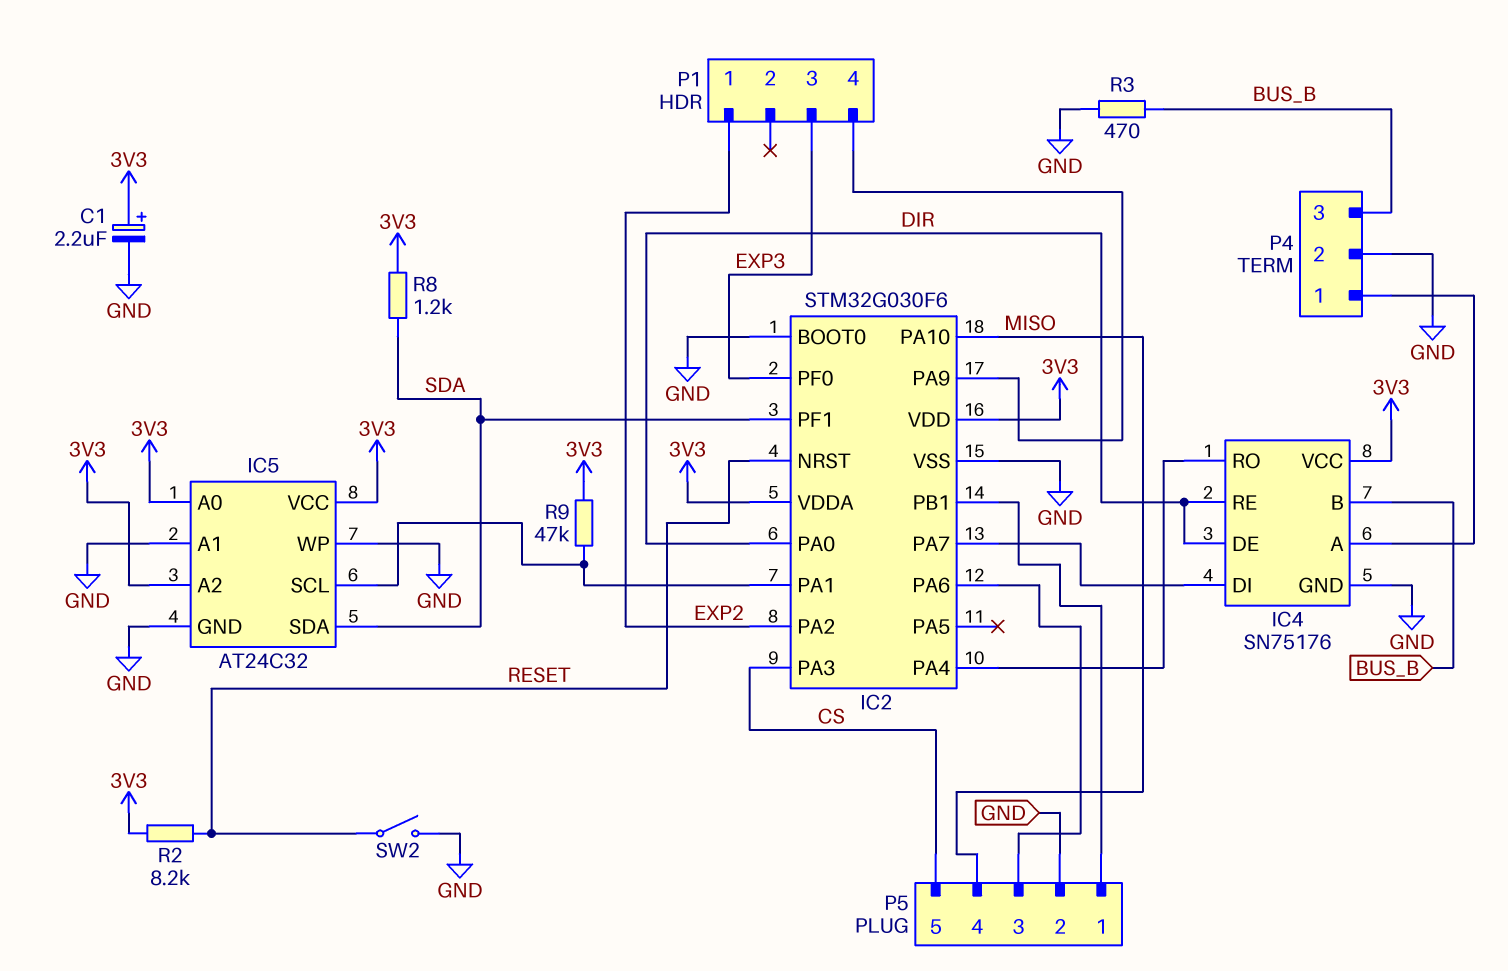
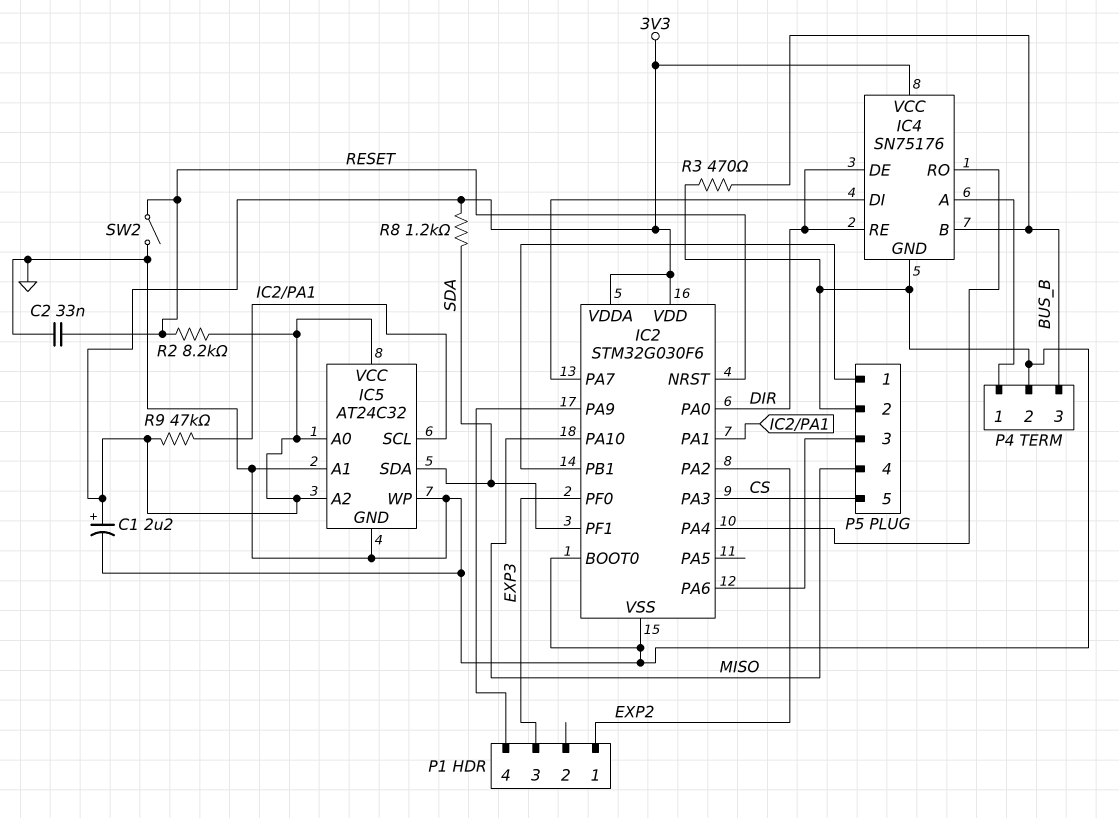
C2: none -> 33nF (GND, RESET)

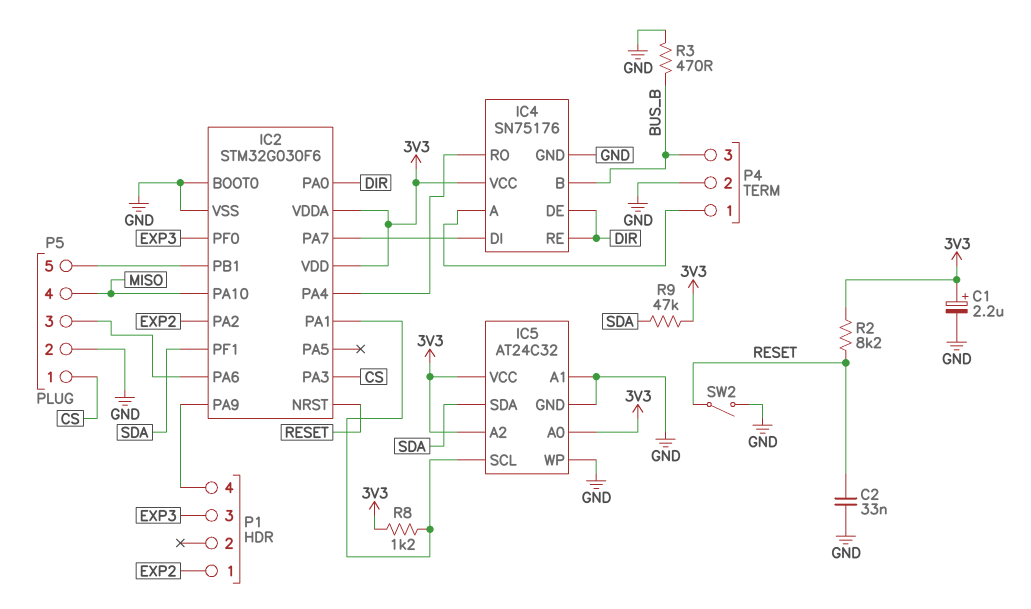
P5 pin 1: IC2/PB1 -> CS
P5 pin 5: CS -> IC2/PB1
R8: 1.2k (3V3, SDA) -> 1.2k (3V3, IC2/PA1)
R9: 47k (3V3, IC2/PA1) -> 47k (3V3, SDA)

